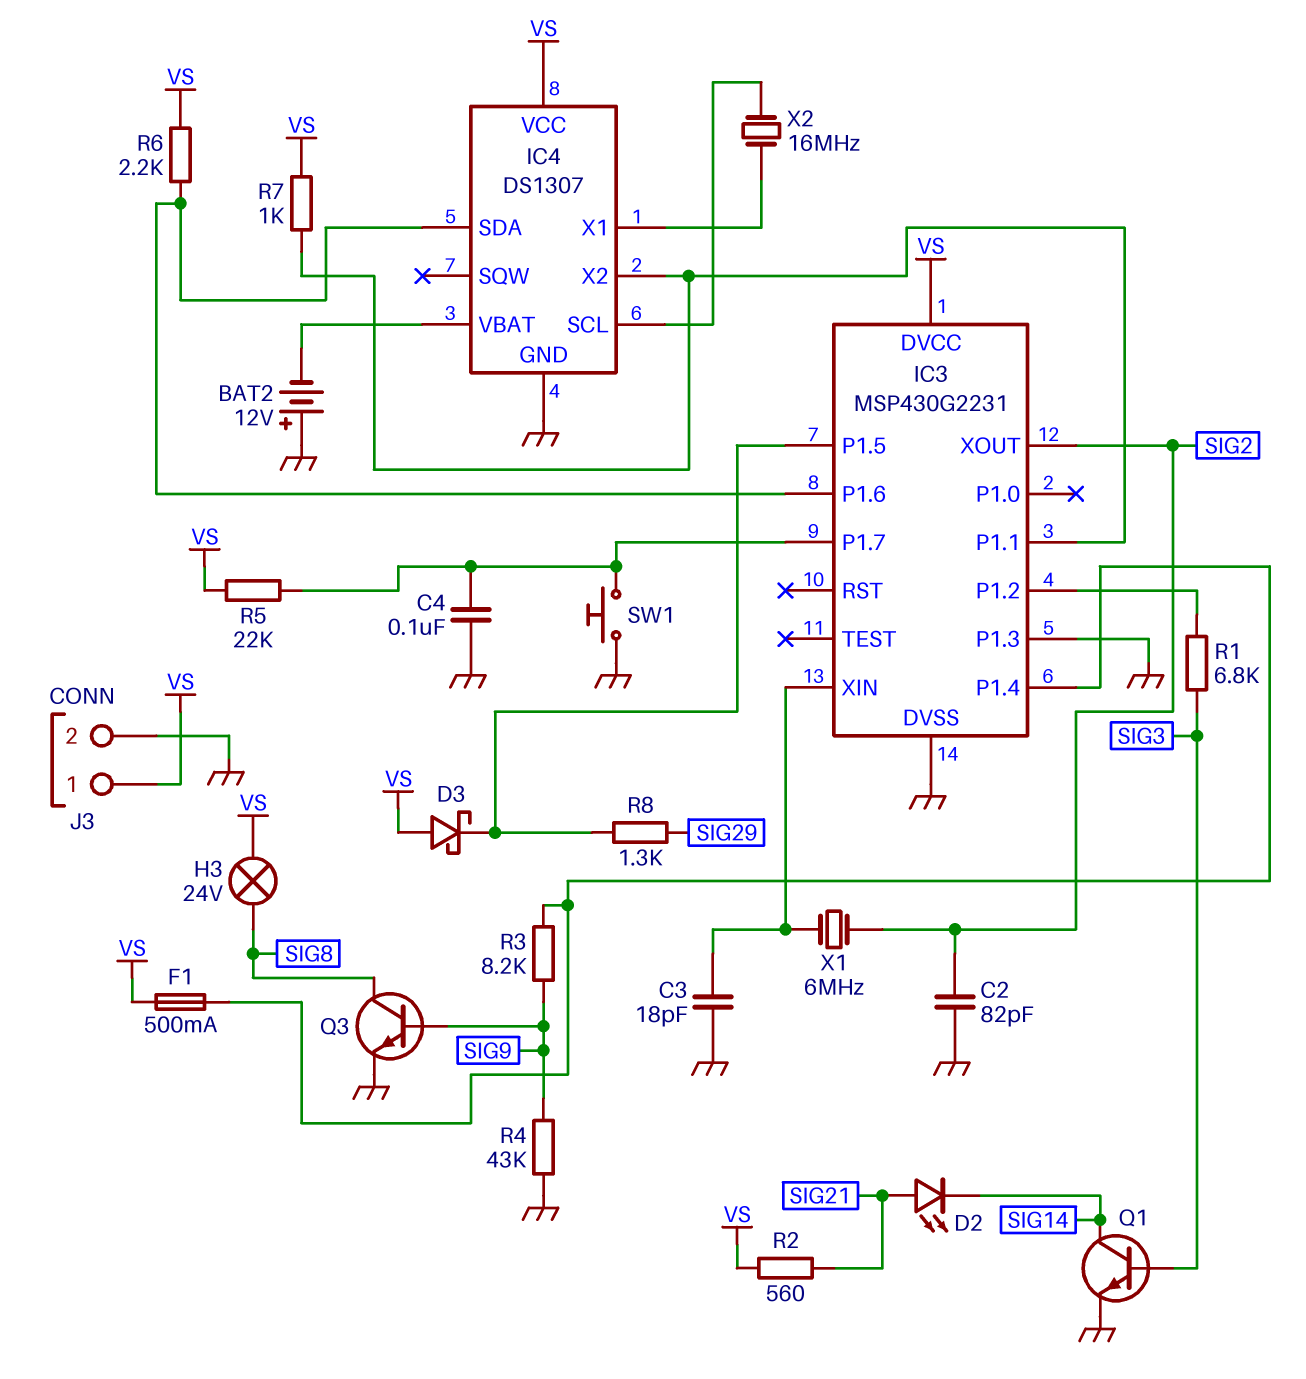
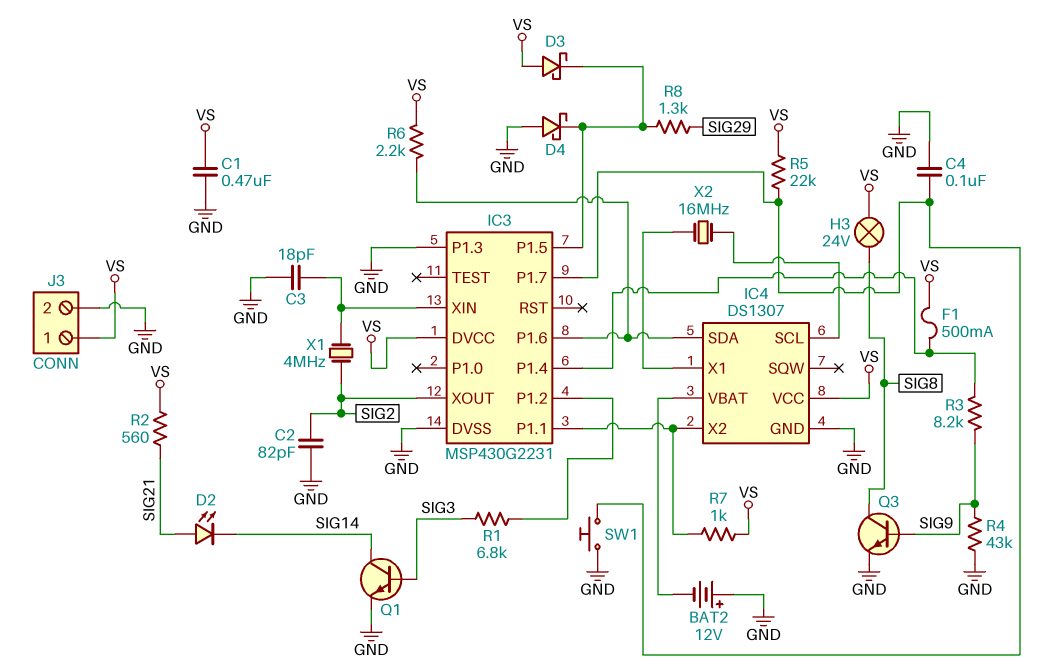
C1: none -> 470nF (GND, VS)
D4: none -> schottky (A GND, K IC3/P1.5)
X1: 6MHz (IC3/XIN, SIG2) -> 4MHz (IC3/XIN, SIG2)

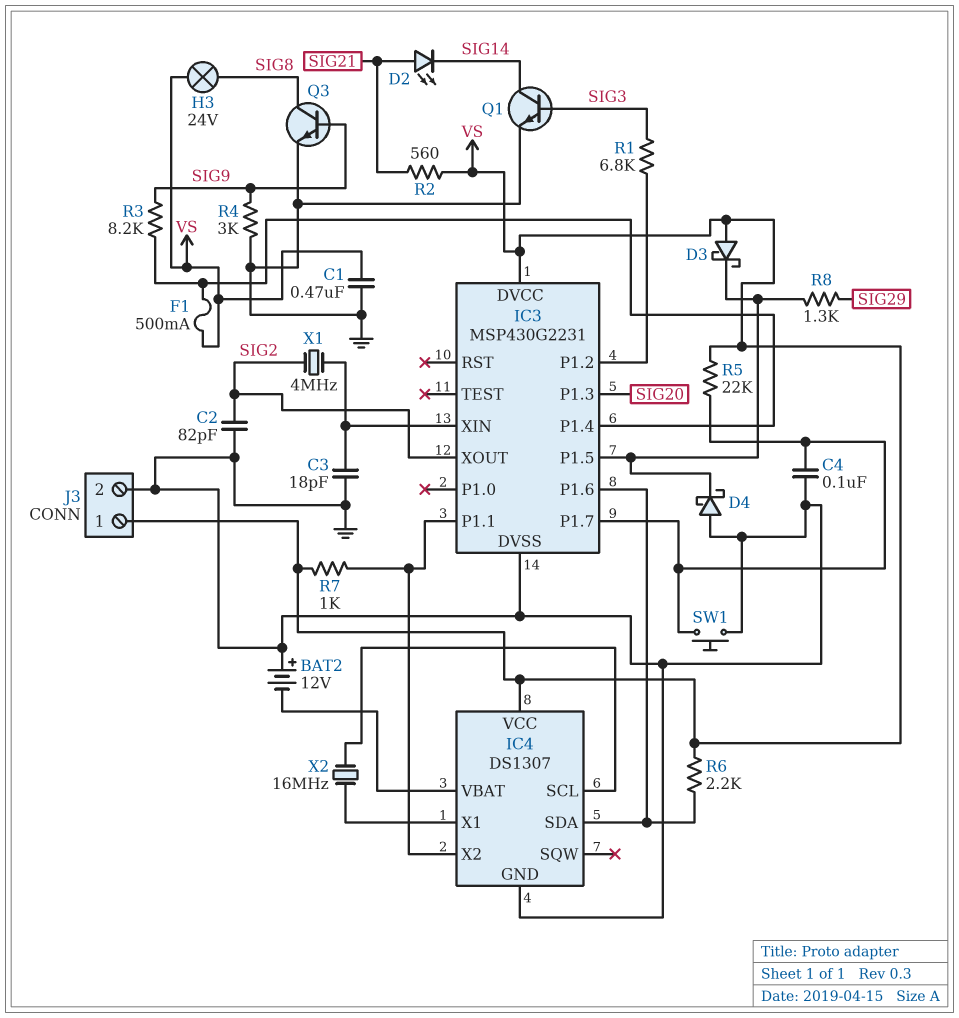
IC3 pin P1.3: GND -> SIG20
R4: 43k (GND, SIG9) -> 3k (GND, SIG9)

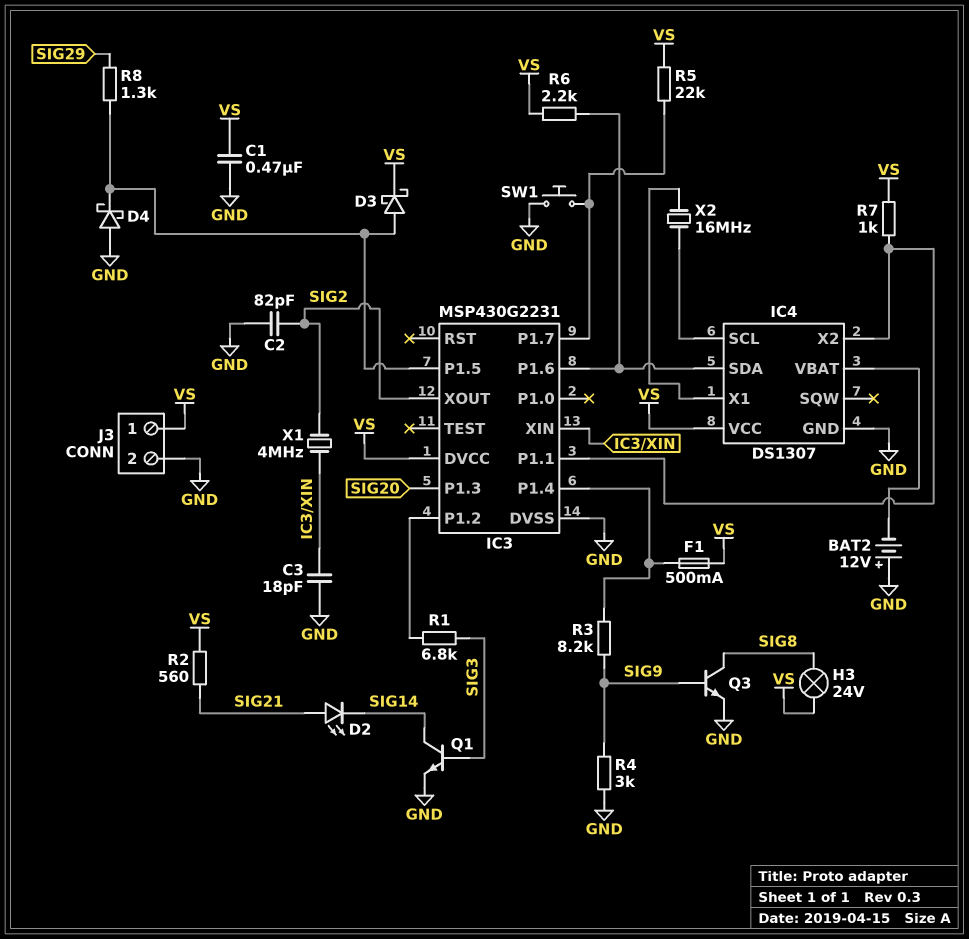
C4: 100nF (GND, IC3/P1.7) -> none
D3: schottky (A VS, K IC3/P1.5) -> schottky (A IC3/P1.5, K VS)

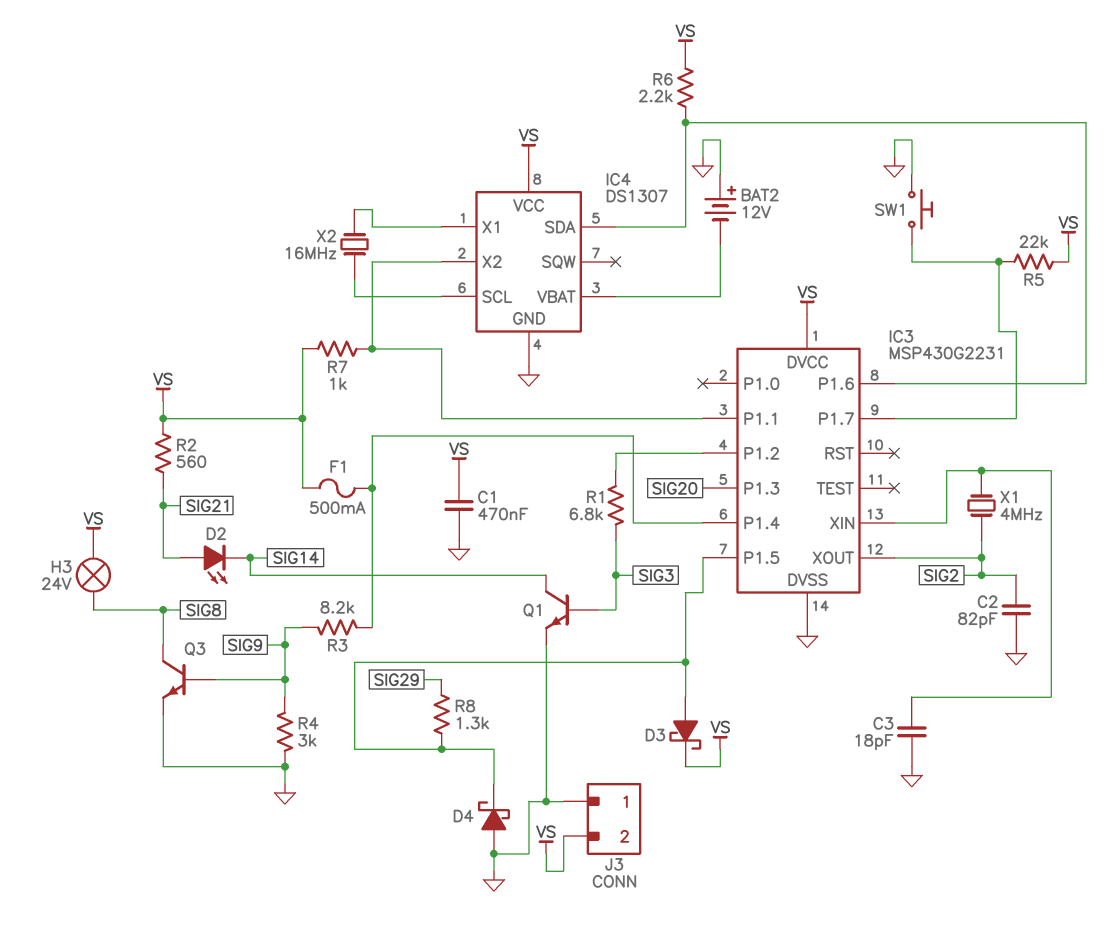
J3 pin 1: VS -> GND
J3 pin 2: GND -> VS

